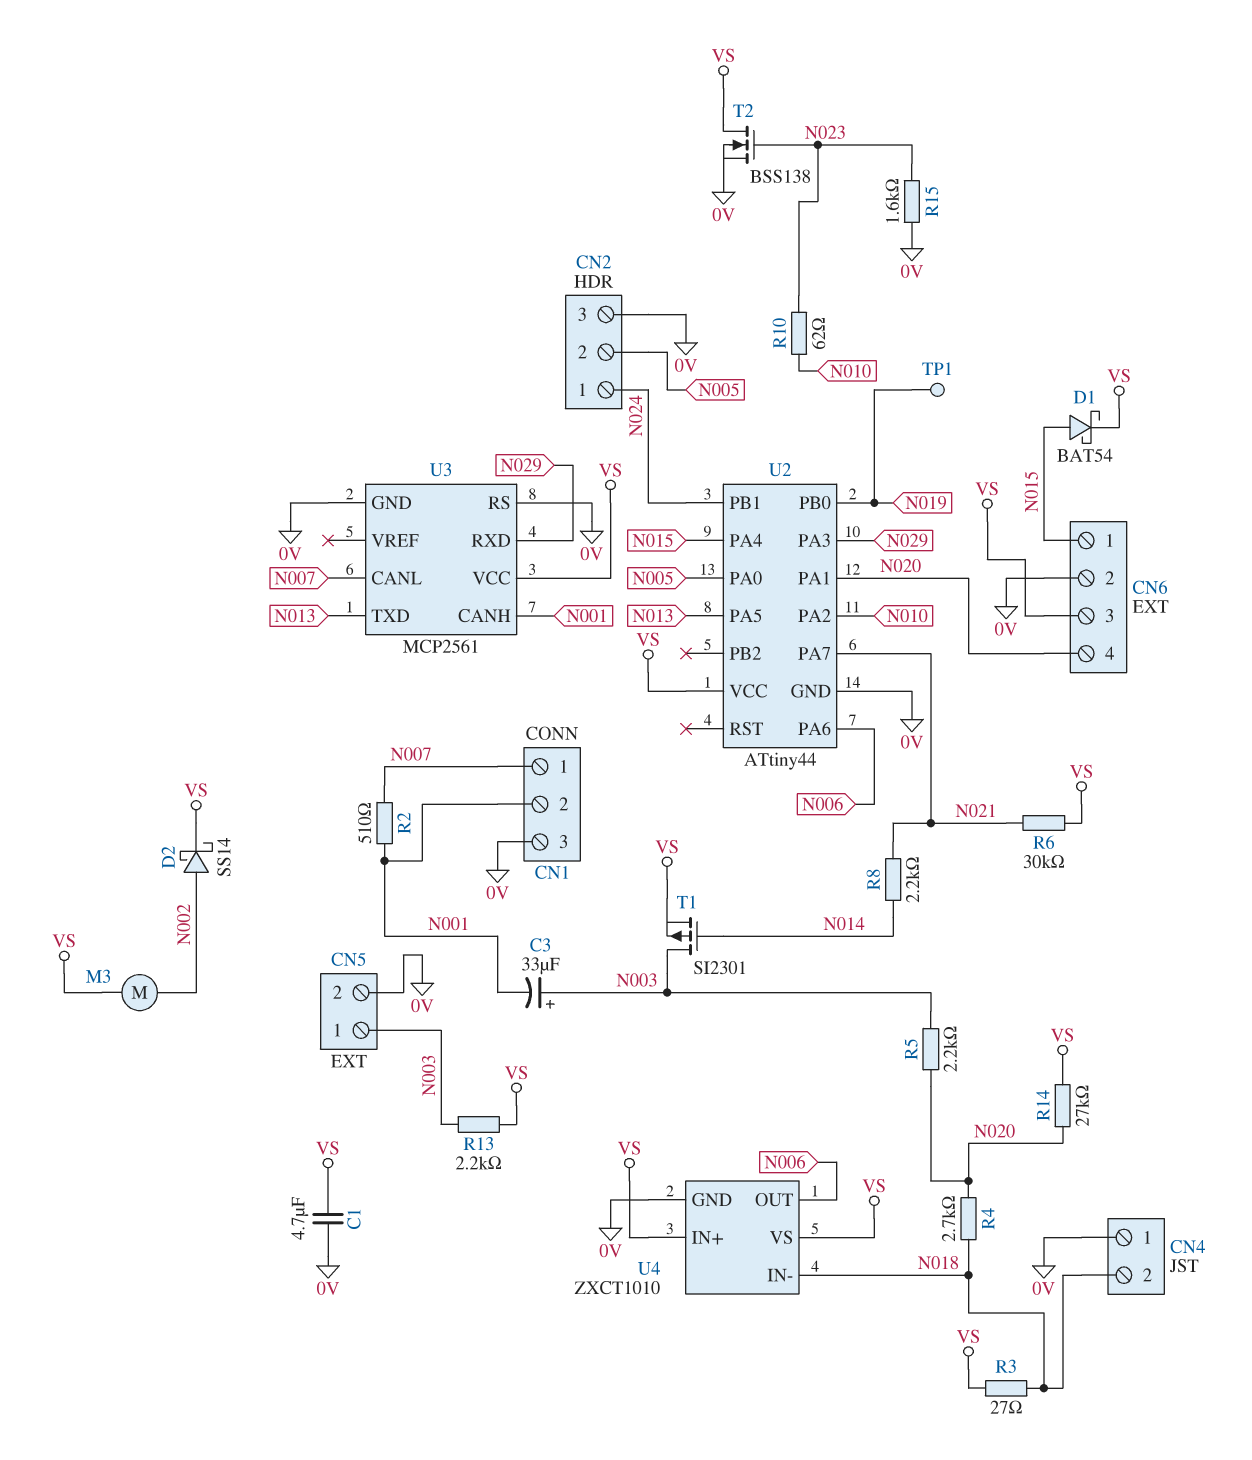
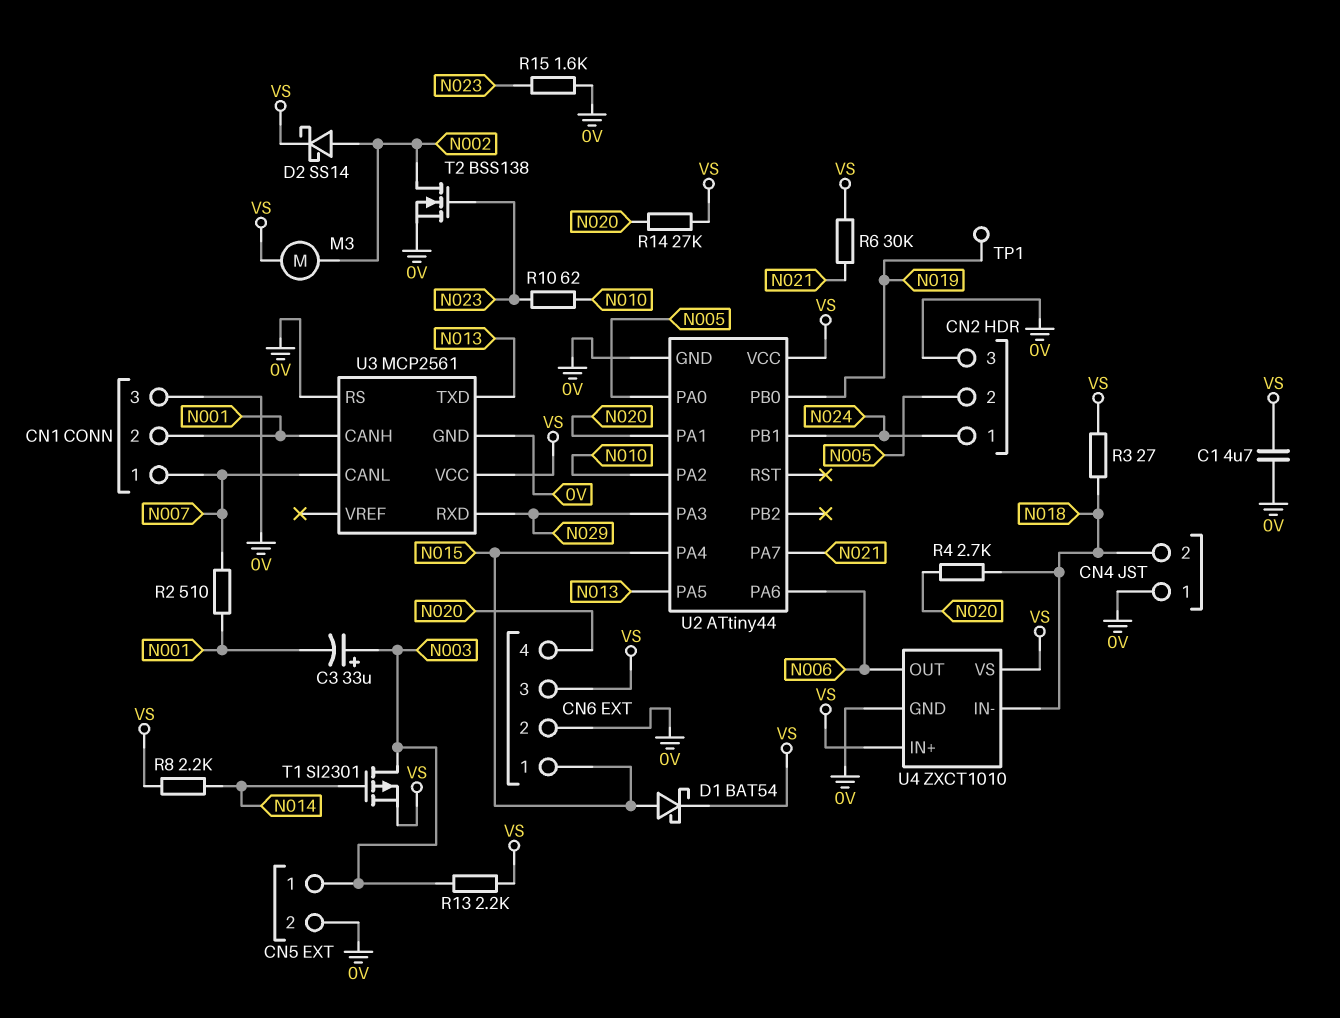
R5: 2.2k (N003, N020) -> none
R8: 2.2k (N014, N021) -> 2.2k (N014, VS)
T2: NMOS BSS138 (G N023, D VS, S 0V) -> NMOS BSS138 (G N023, D N002, S 0V)

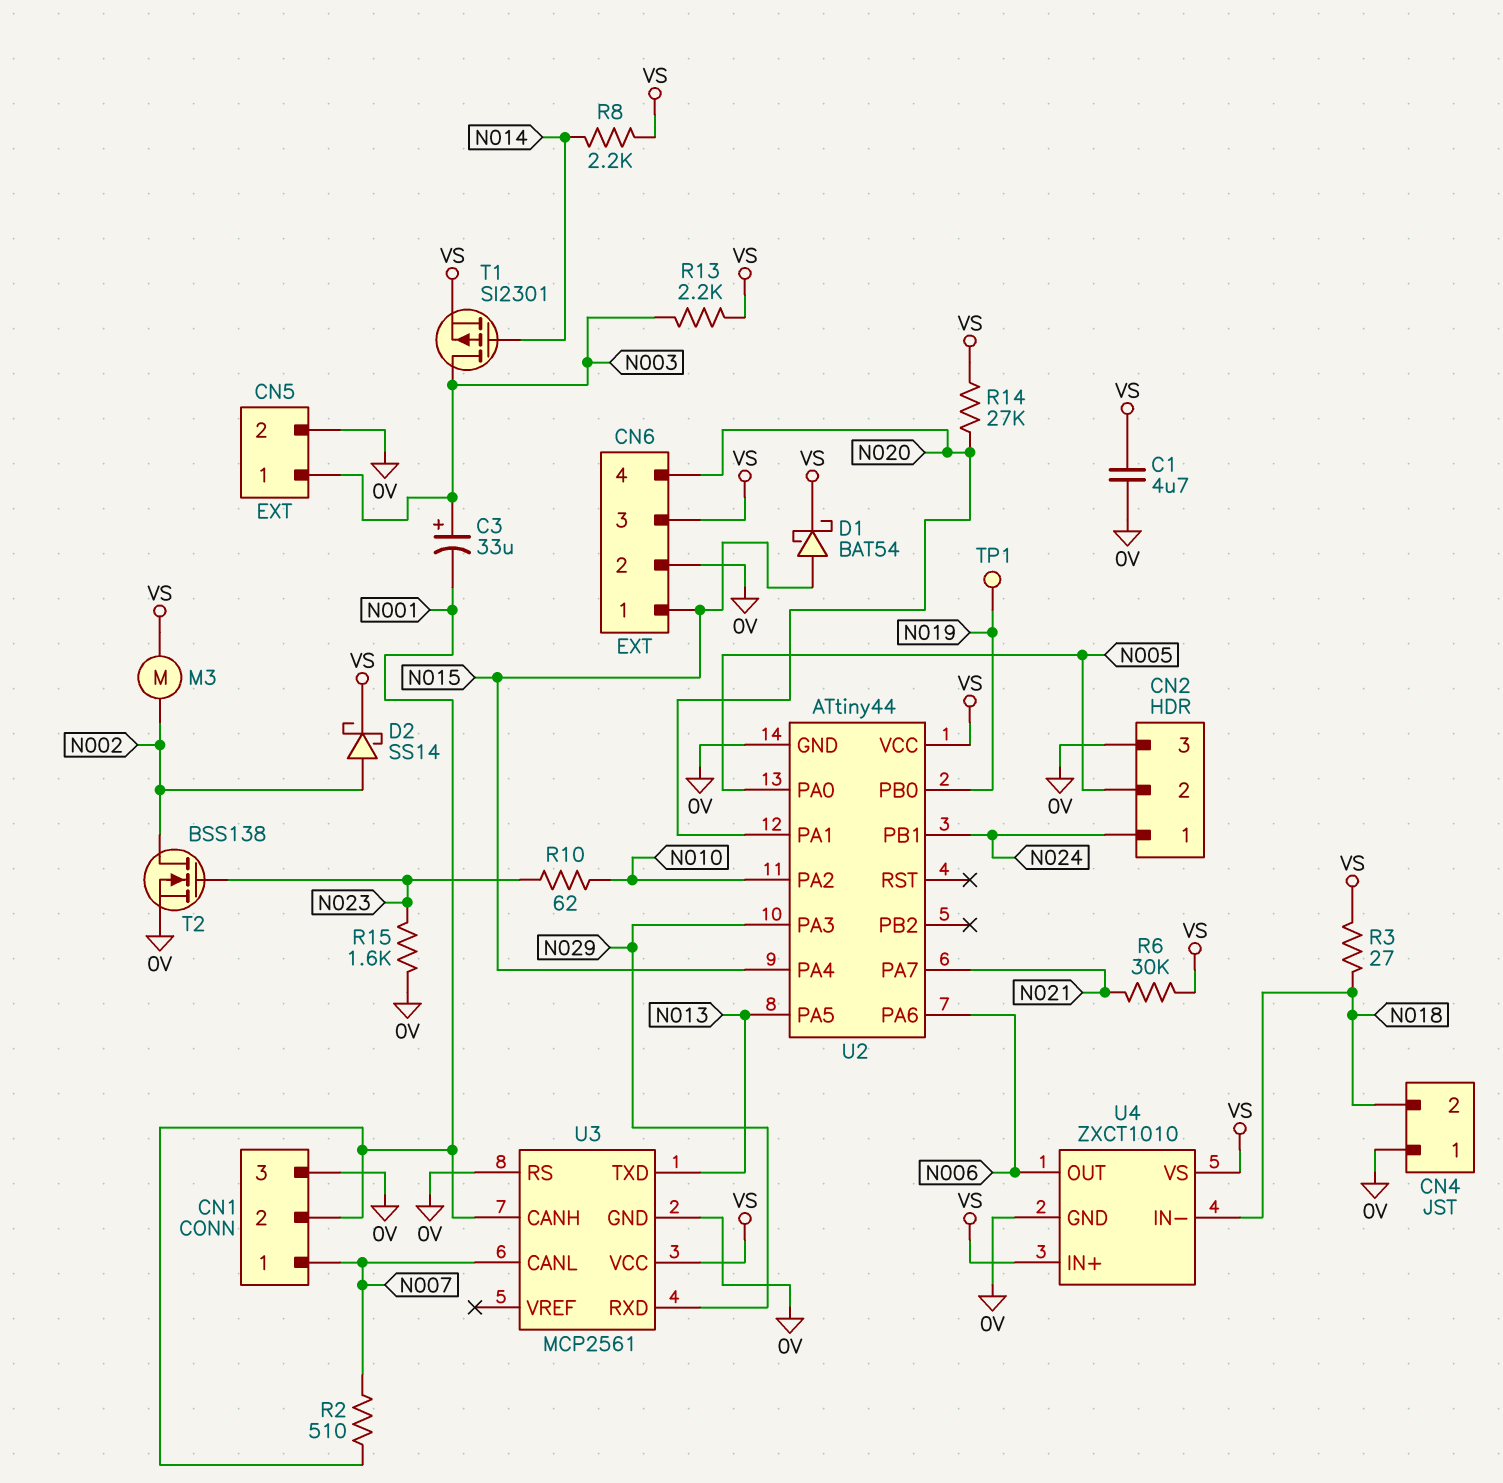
R4: 2.7k (N018, N020) -> none

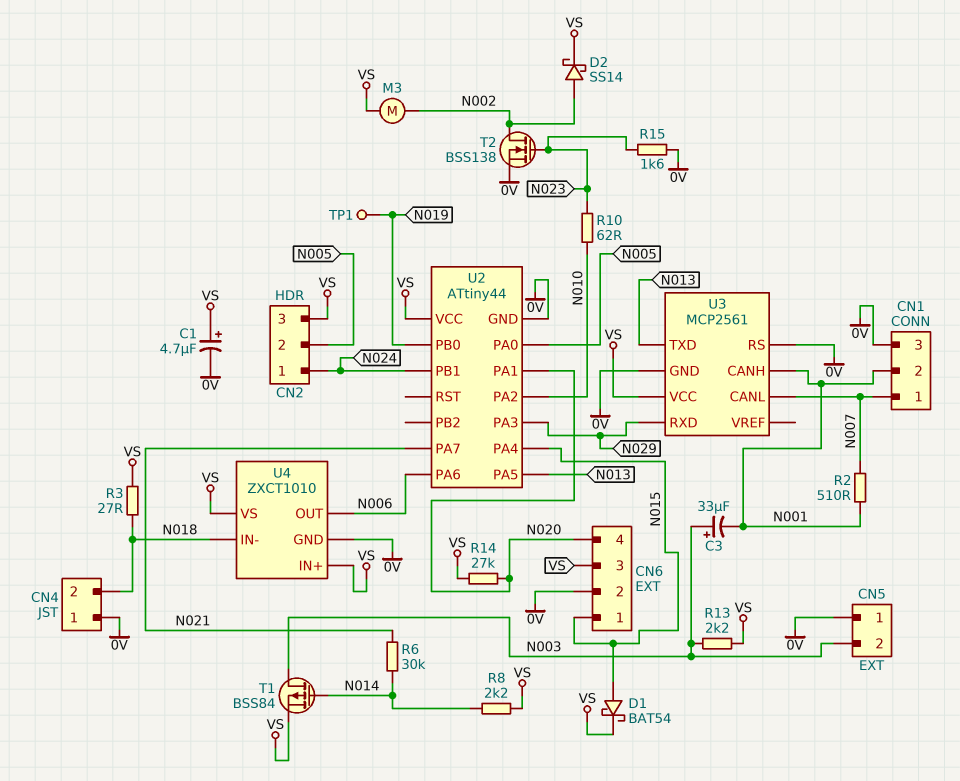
C1: 4.7uF (0V, VS) -> 4.7uF (plus VS, minus 0V)
CN2 pin 3: 0V -> VS
CN5 pin 1: N003 -> 0V
CN5 pin 2: 0V -> N003
R6: 30k (N021, VS) -> 30k (N014, N021)
T1: PMOS SI2301 (G N014, D N003, S VS) -> PMOS BSS84 (G N014, D N003, S VS)

